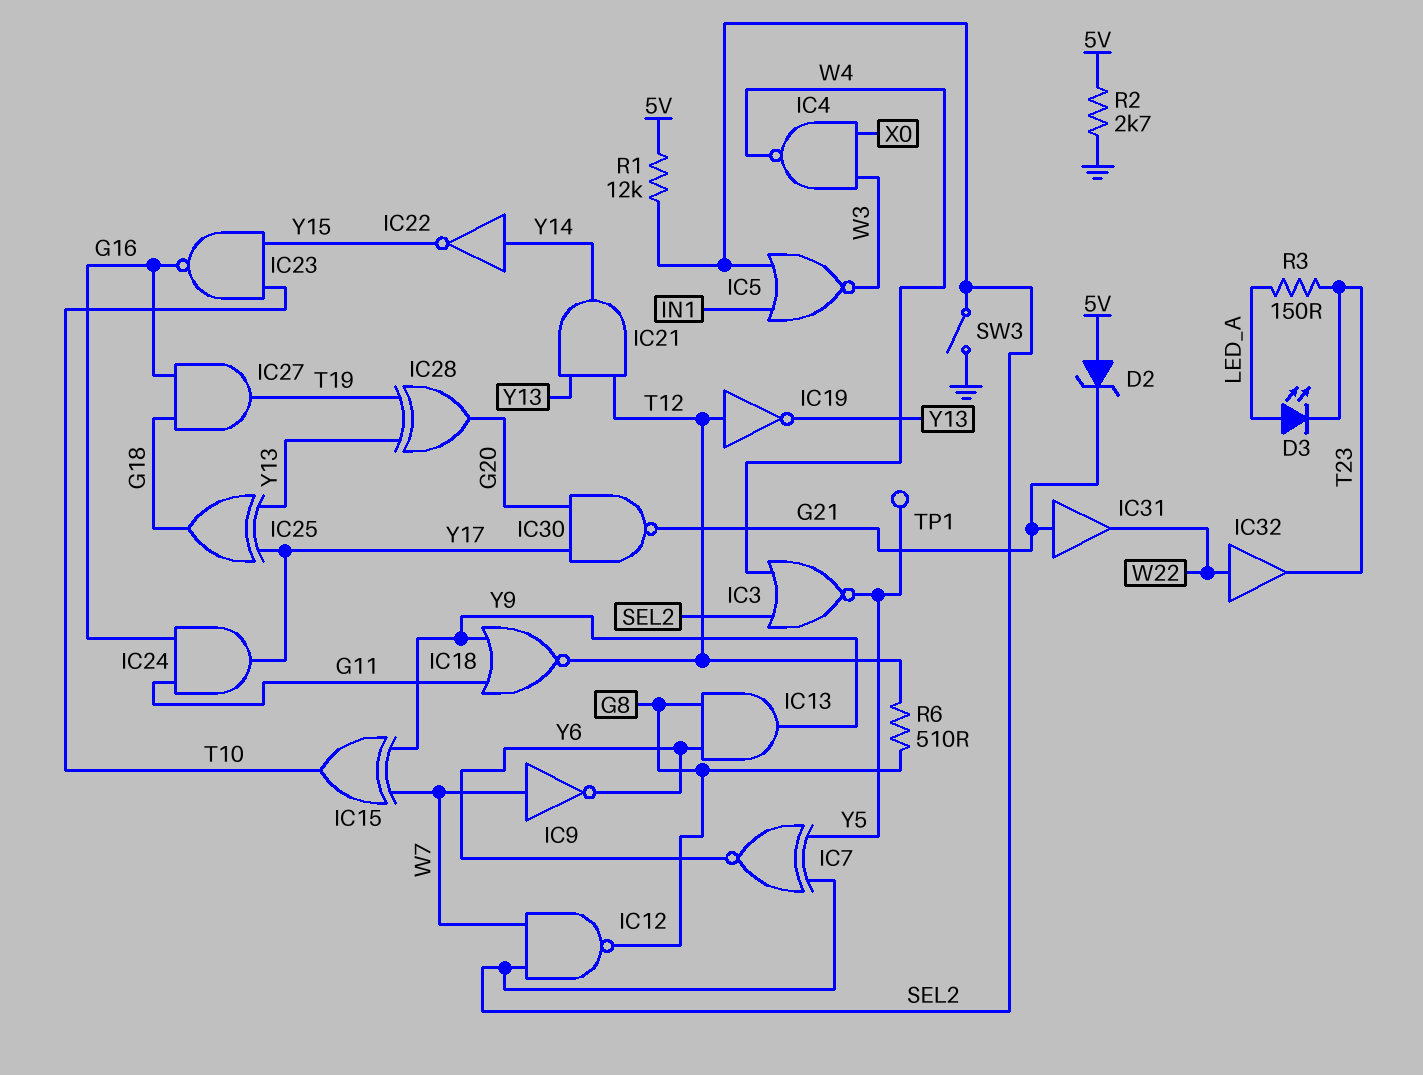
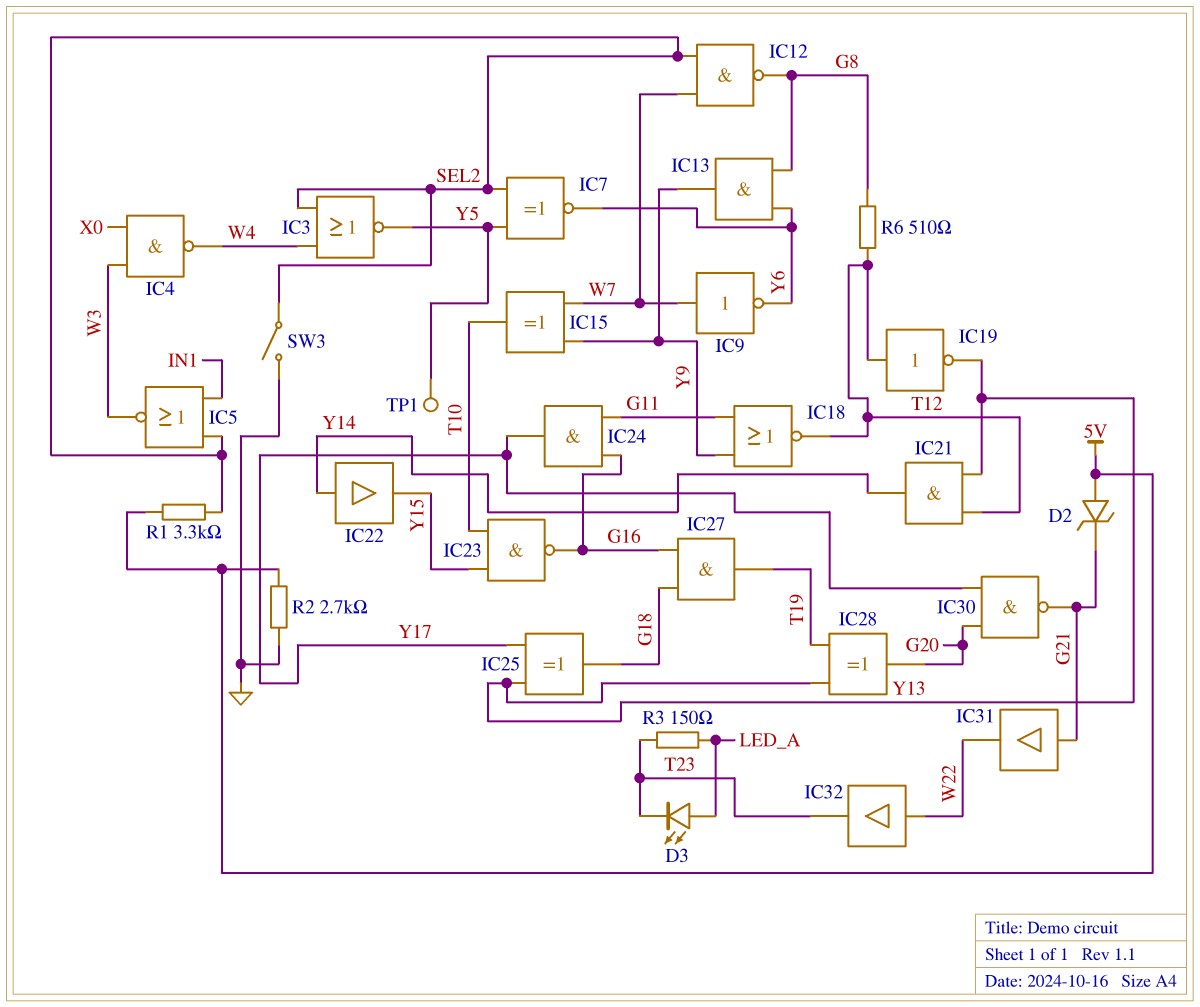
IC22: NOT (in Y14, out Y15) -> buffer (in Y14, out Y15)
R1: 12k (5V, SEL2) -> 3.3k (5V, SEL2)

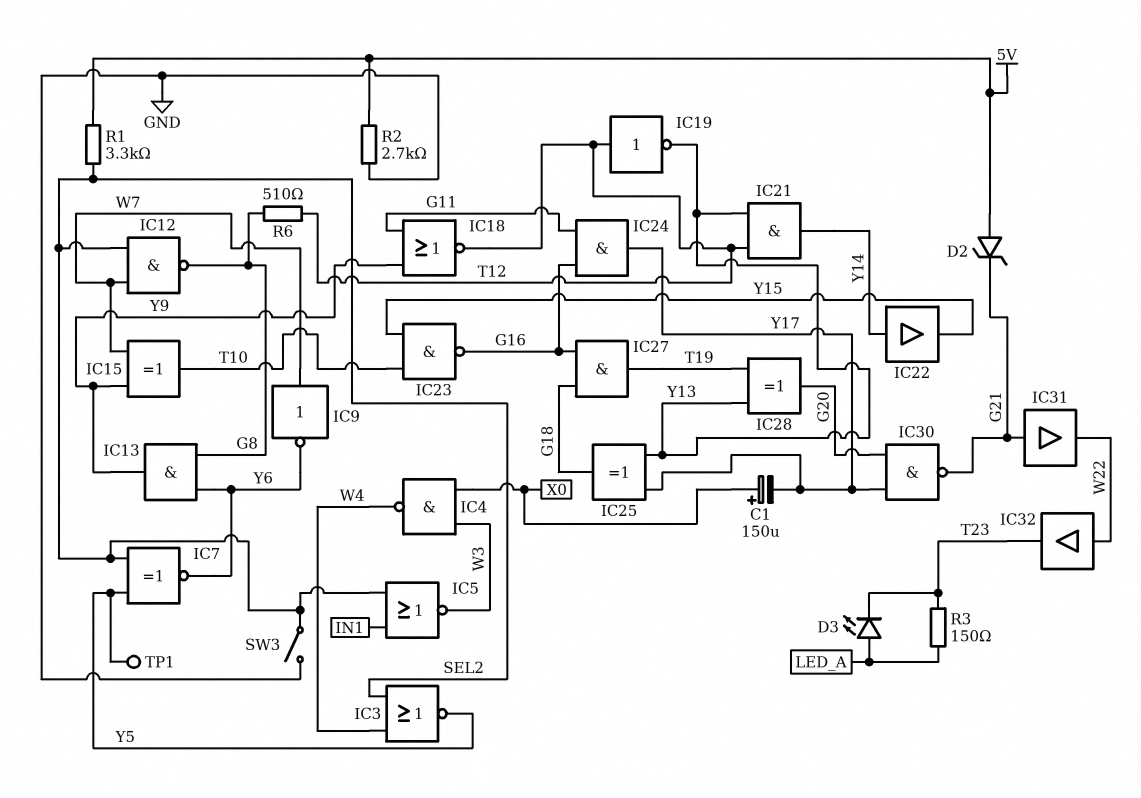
C1: none -> 150uF (plus X0, minus Y17)

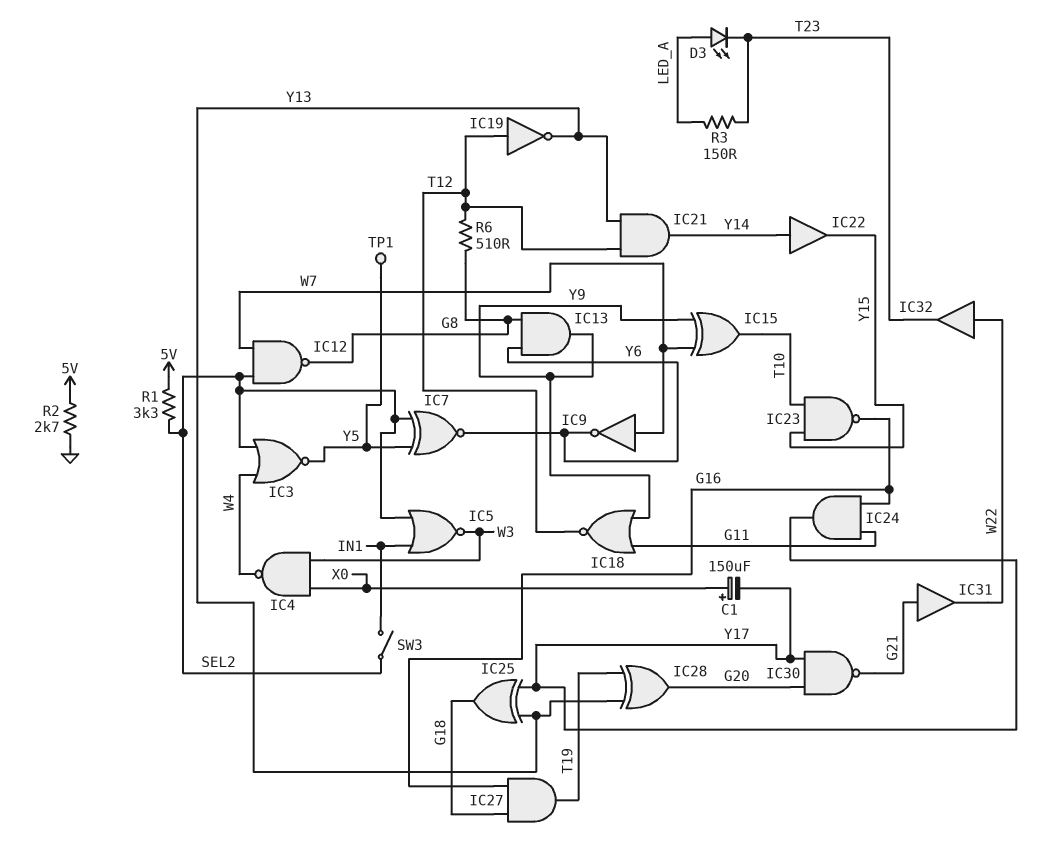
D2: zener (A 5V, K G21) -> none
SW3: switch (GND, SEL2) -> switch (IN1, SEL2)

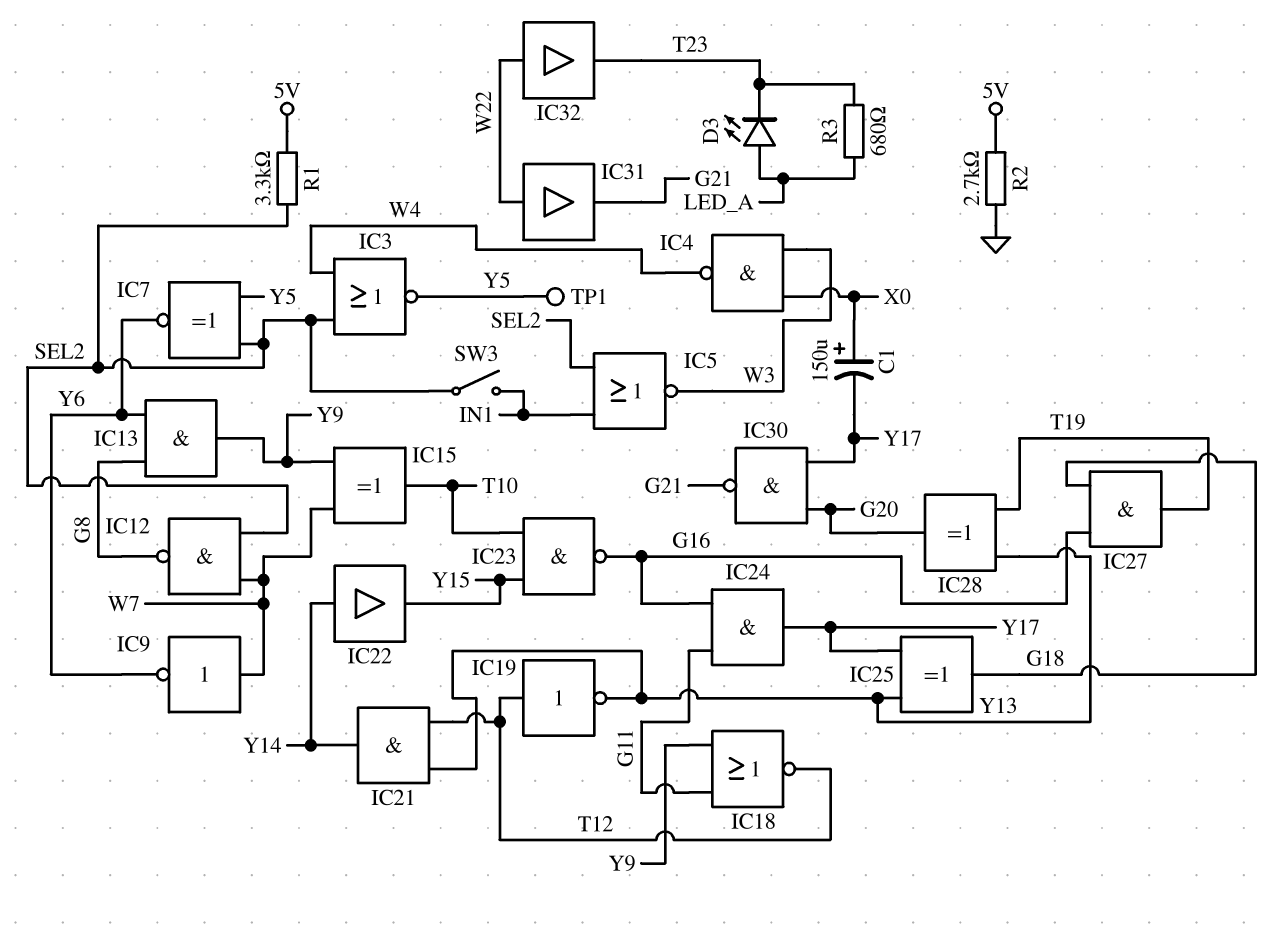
IC31: buffer (in G21, out W22) -> buffer (in W22, out G21)
R3: 150 (LED_A, T23) -> 680 (LED_A, T23)
R6: 510 (G8, T12) -> none

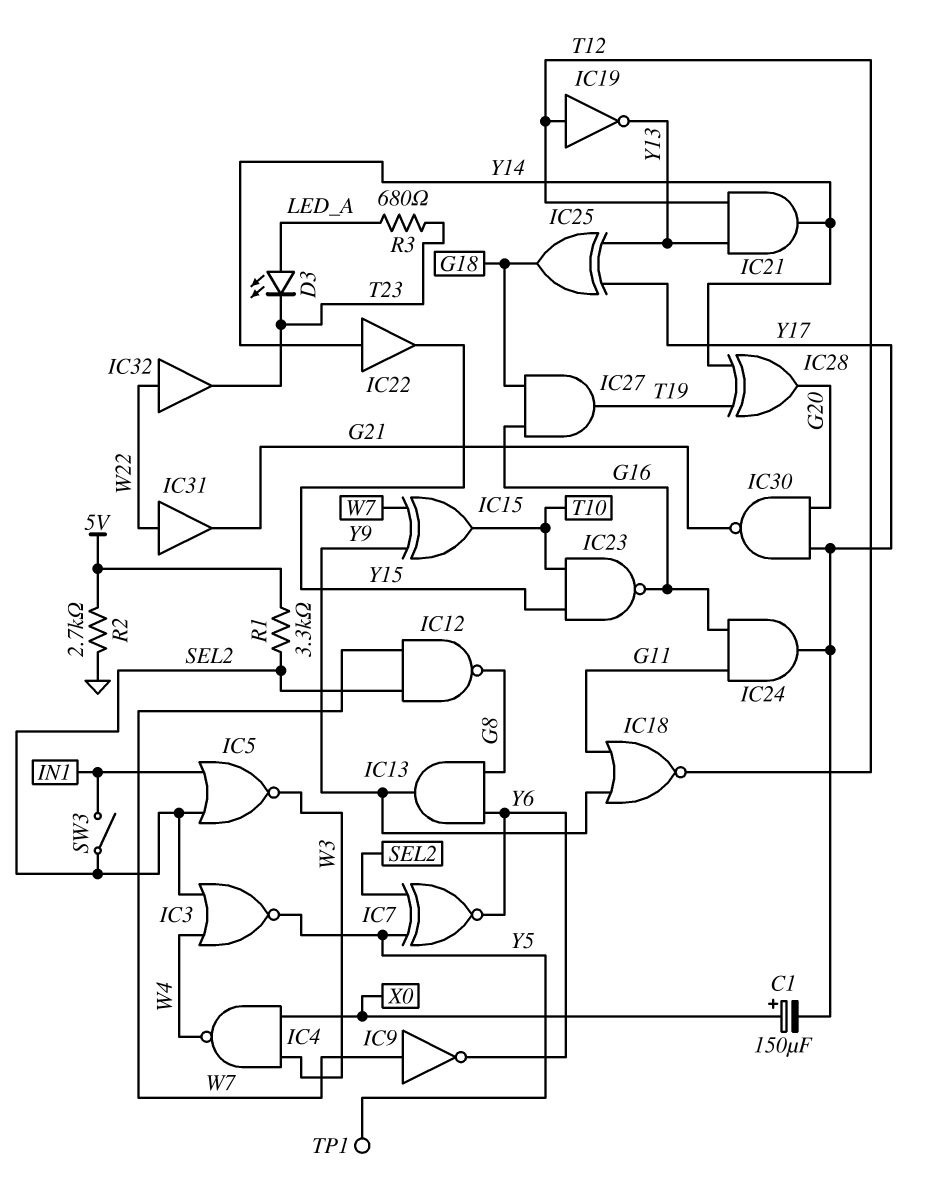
IC28: XOR (in T19, in Y13, out G20) -> XOR (in T19, in Y14, out G20)

